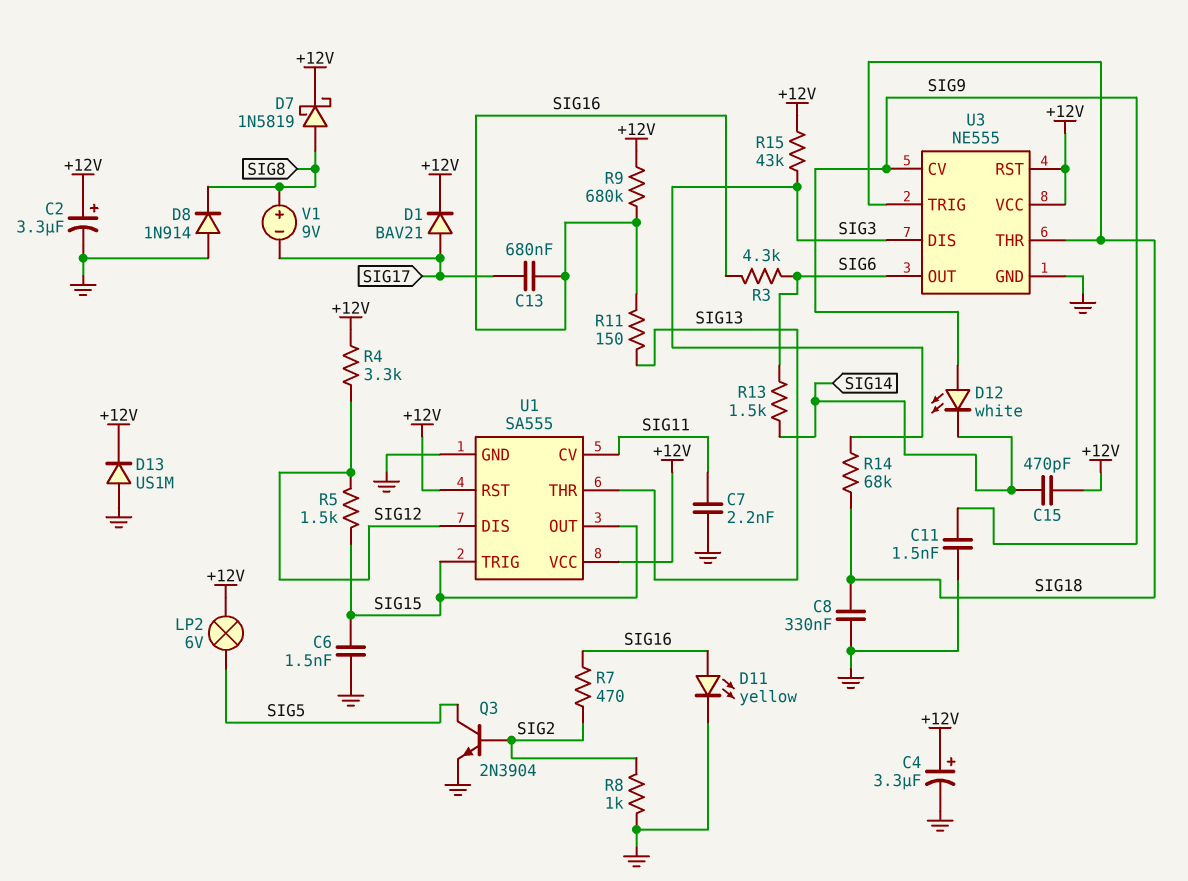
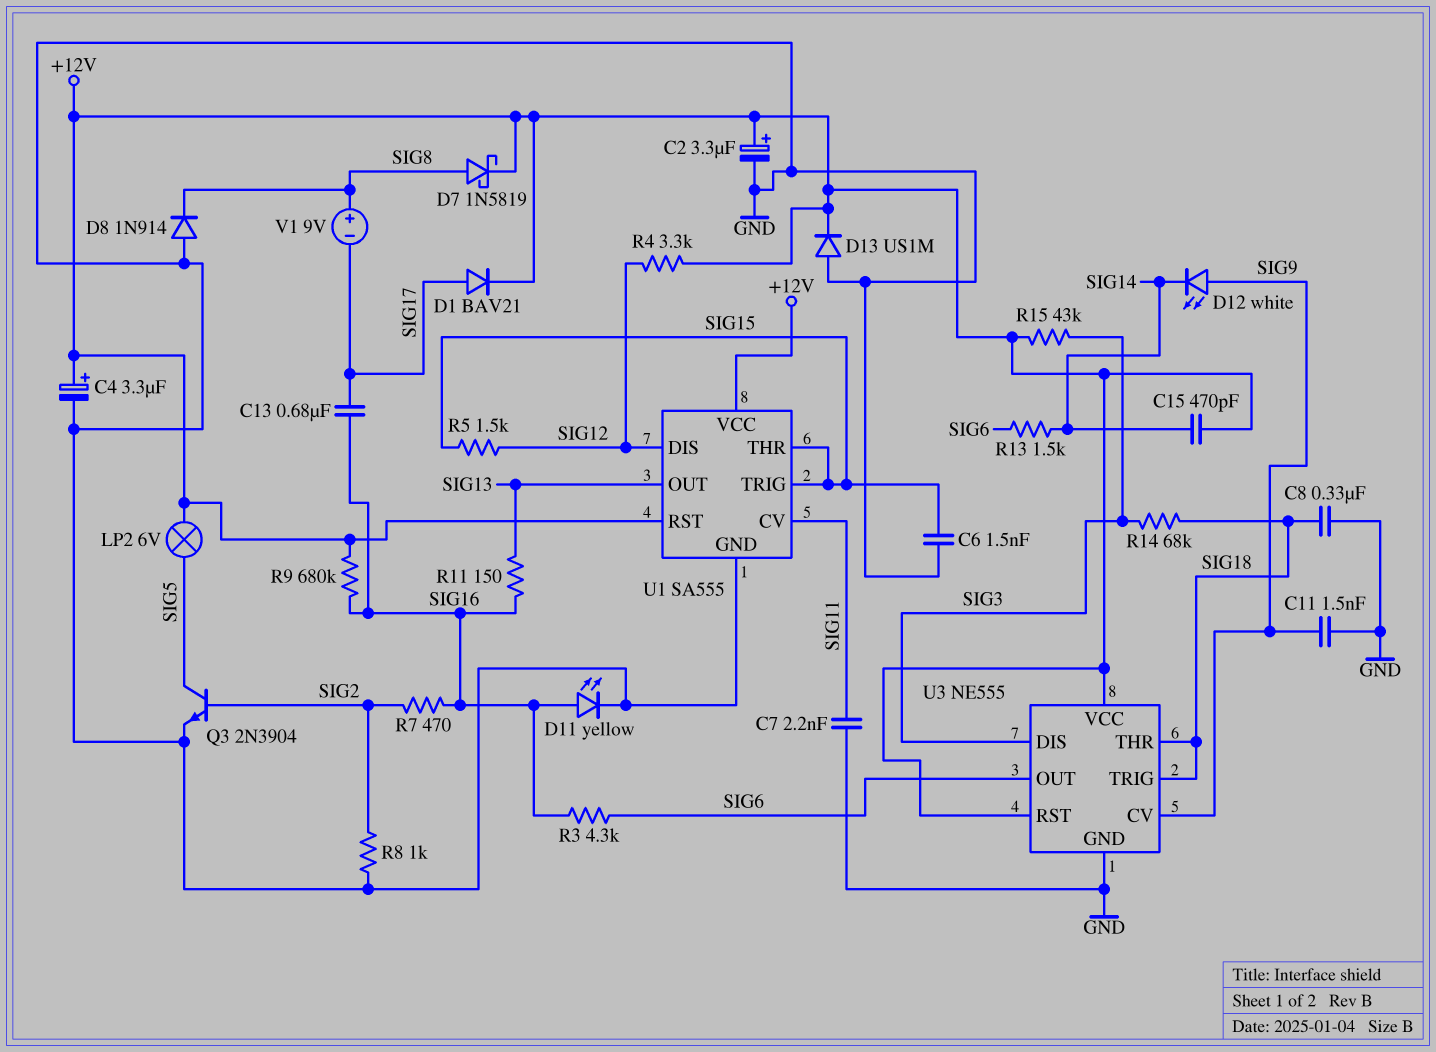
U1 pin OUT: SIG15 -> SIG13
U1 pin THR: SIG13 -> SIG15

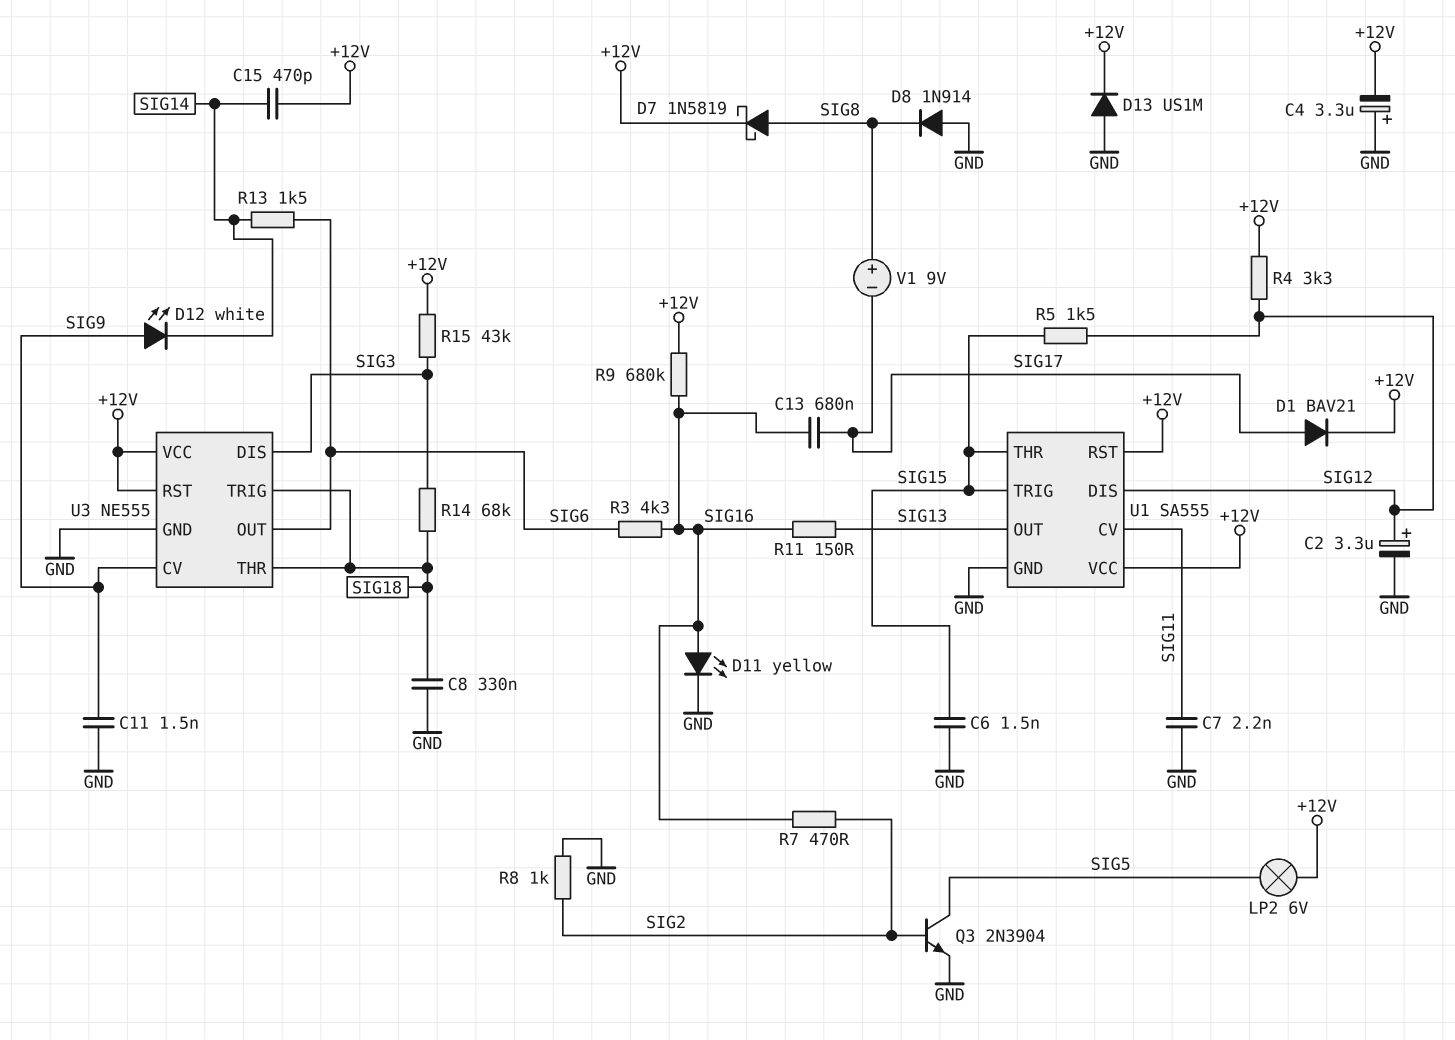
C2: 3.3uF (plus +12V, minus GND) -> 3.3uF (plus SIG12, minus GND)
C4: 3.3uF (plus +12V, minus GND) -> 3.3uF (plus GND, minus +12V)

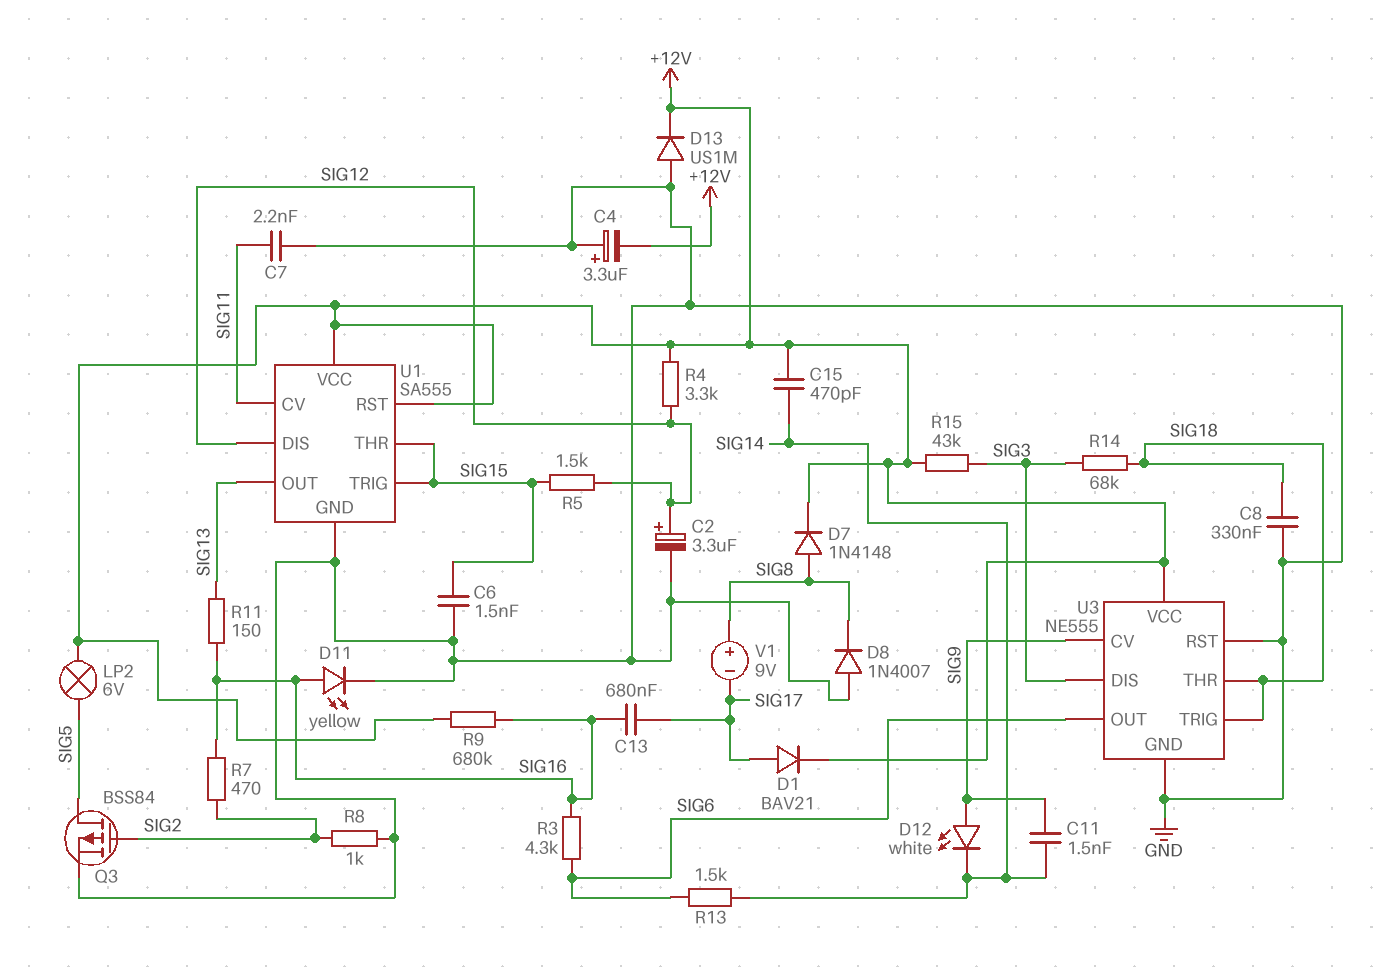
C11: 1.5nF (GND, SIG9) -> 1.5nF (SIG9, SIG14)
D7: schottky 1N5819 (A SIG8, K +12V) -> diode 1N4148 (A SIG8, K +12V)
D8: diode 1N914 (A GND, K SIG8) -> diode 1N4007 (A GND, K SIG8)
Q3: NPN 2N3904 (B SIG2, C SIG5, E GND) -> PMOS BSS84 (G SIG2, D SIG5, S GND)
U3 pin RST: +12V -> GND

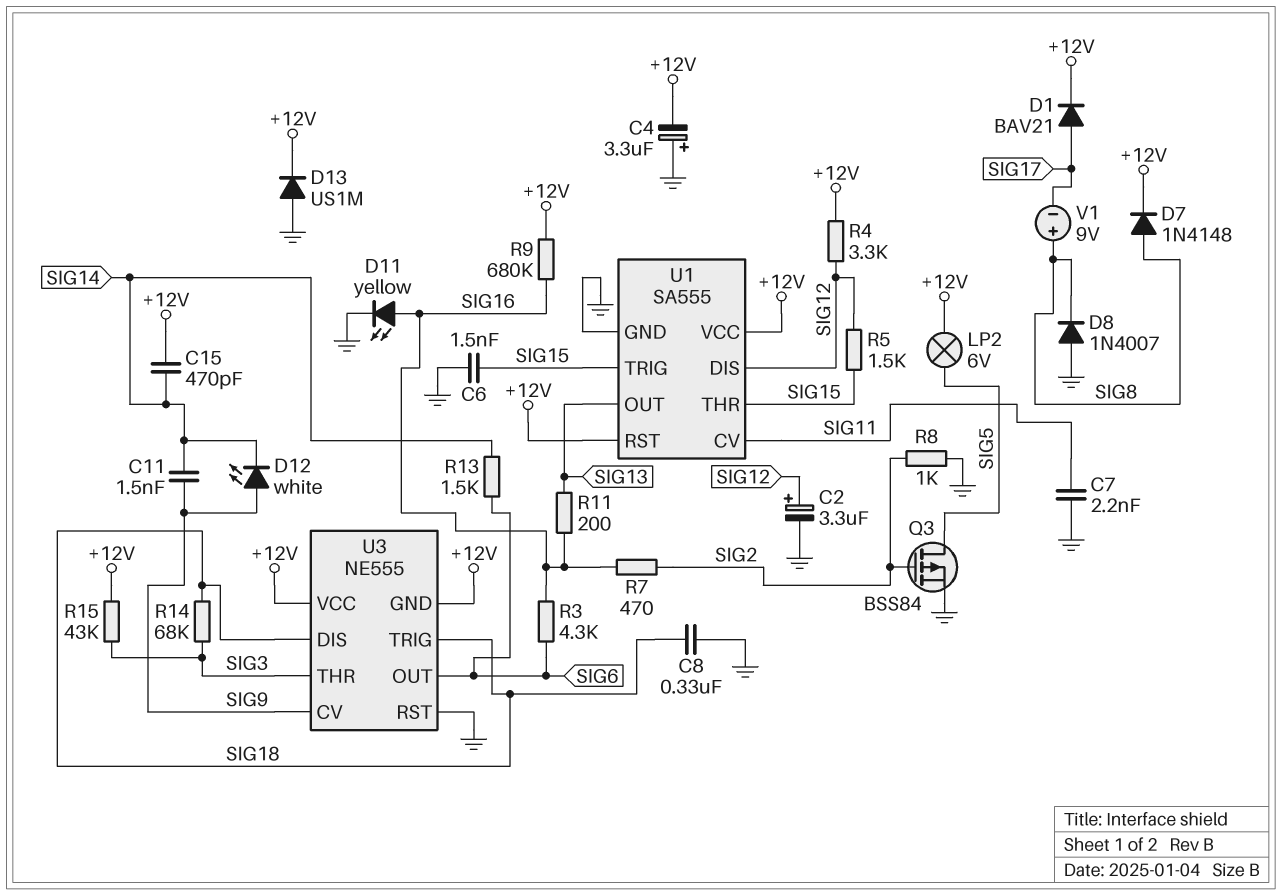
C13: 680nF (SIG16, SIG17) -> none
R11: 150 (SIG13, SIG16) -> 200 (SIG13, SIG16)
U3 pin DIS: SIG3 -> SIG18
U3 pin GND: GND -> +12V
U3 pin THR: SIG18 -> SIG3

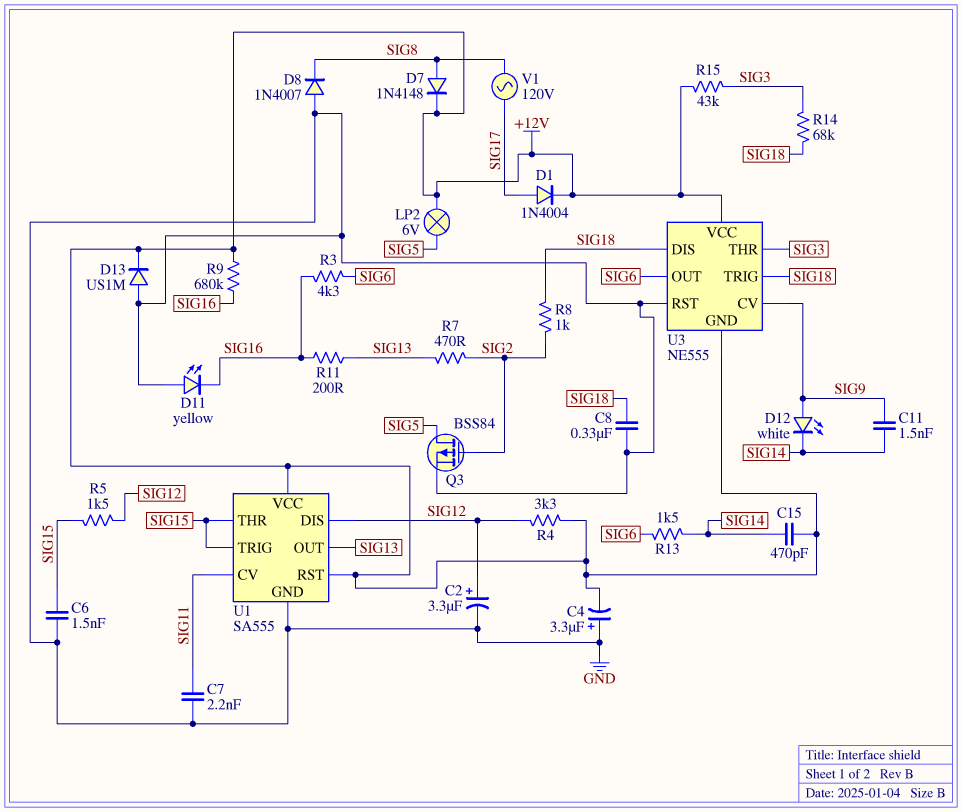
D1: diode BAV21 (A SIG17, K +12V) -> diode 1N4004 (A SIG17, K +12V)
D11: LED yellow (A SIG16, K GND) -> LED yellow (A GND, K SIG16)
R7: 470 (SIG2, SIG16) -> 470 (SIG2, SIG13)
R8: 1k (GND, SIG2) -> 1k (SIG2, SIG18)
V1: 9V (plus SIG8, minus SIG17) -> AC 120V (SIG8, SIG17)

